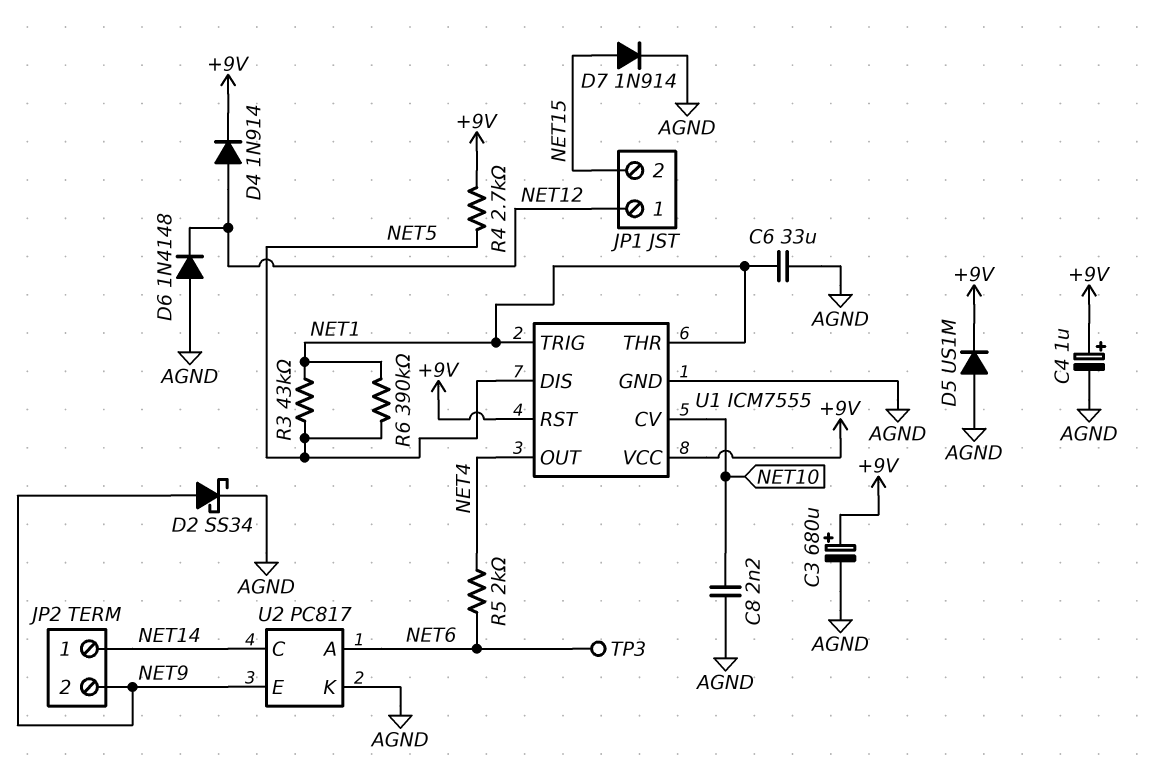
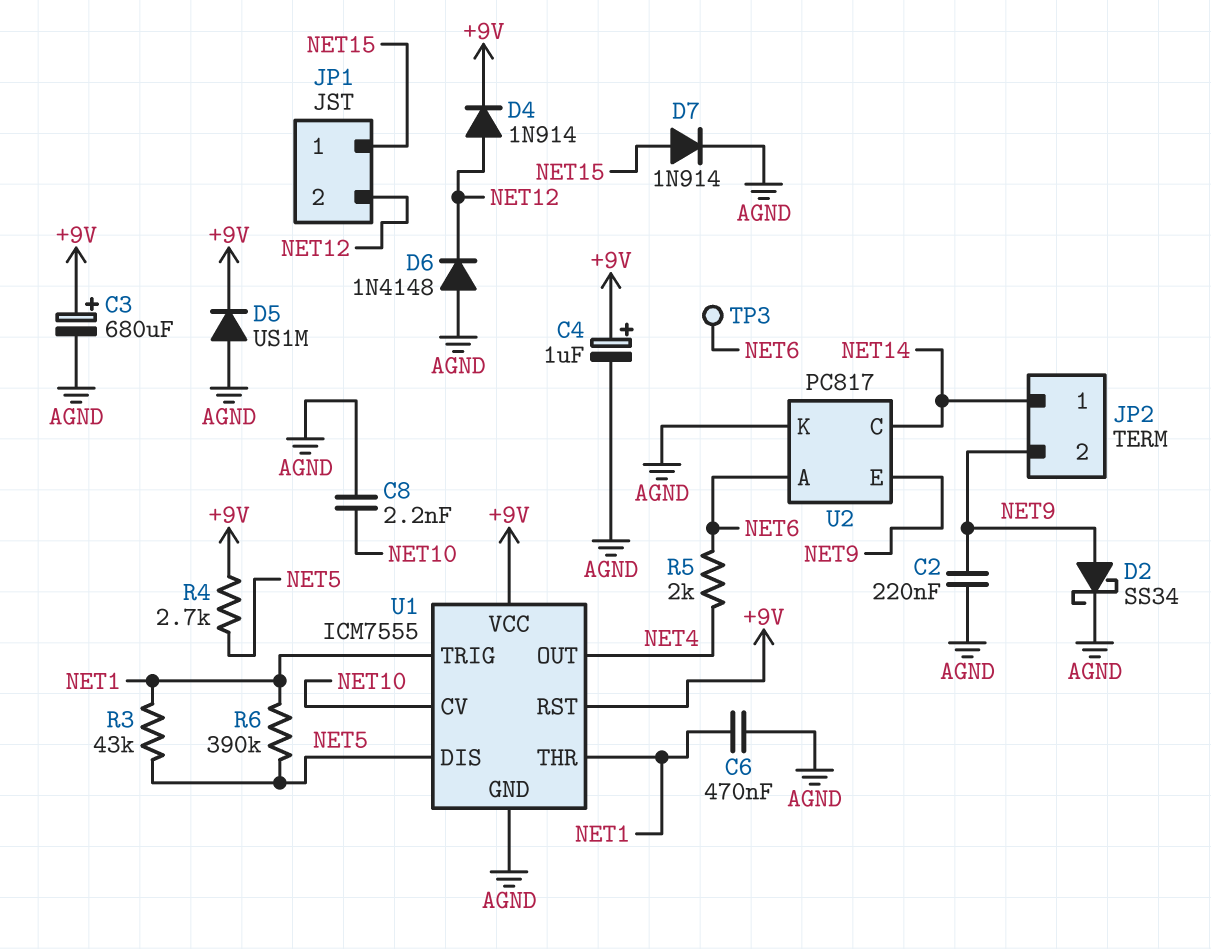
C2: none -> 220nF (AGND, NET9)
C6: 33uF (AGND, NET1) -> 470nF (AGND, NET1)
JP1 pin 1: NET12 -> NET15
JP1 pin 2: NET15 -> NET12

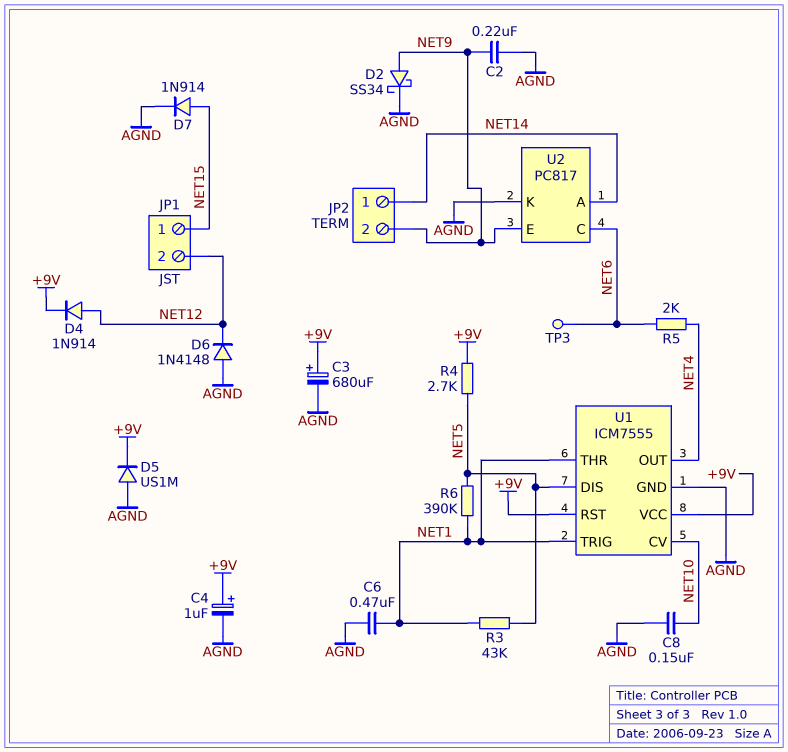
C8: 2.2nF (AGND, NET10) -> 150nF (AGND, NET10)
U2 pin A: NET6 -> NET14
U2 pin C: NET14 -> NET6

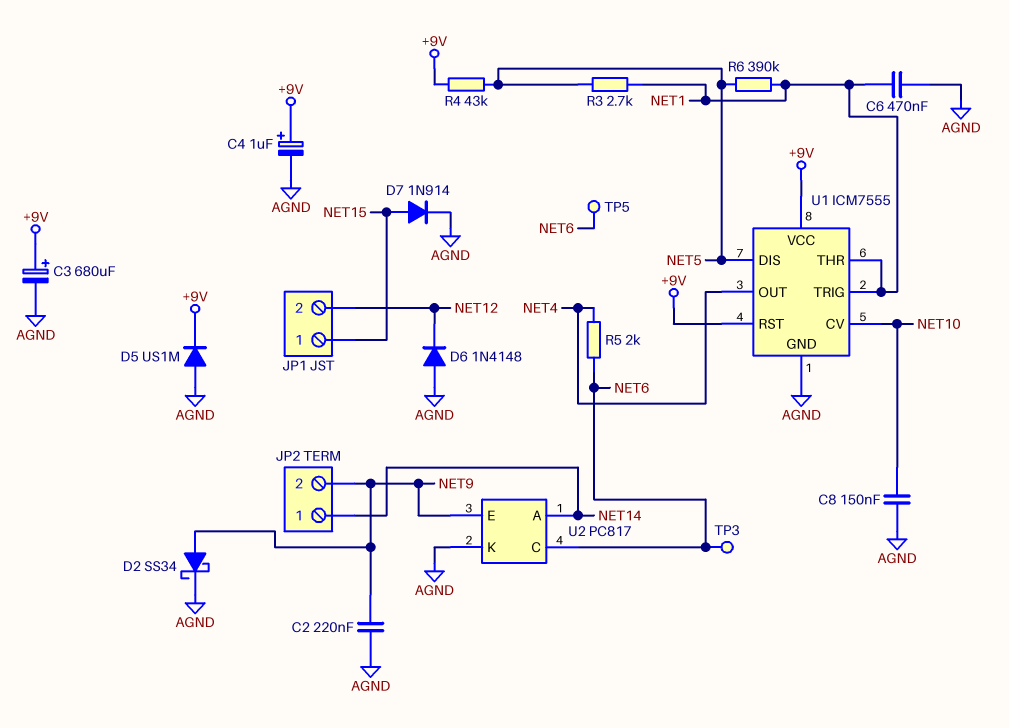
D4: diode 1N914 (A NET12, K +9V) -> none
R3: 43k (NET1, NET5) -> 2.7k (NET1, NET5)
R4: 2.7k (+9V, NET5) -> 43k (+9V, NET5)
TP5: none -> test point (NET6)

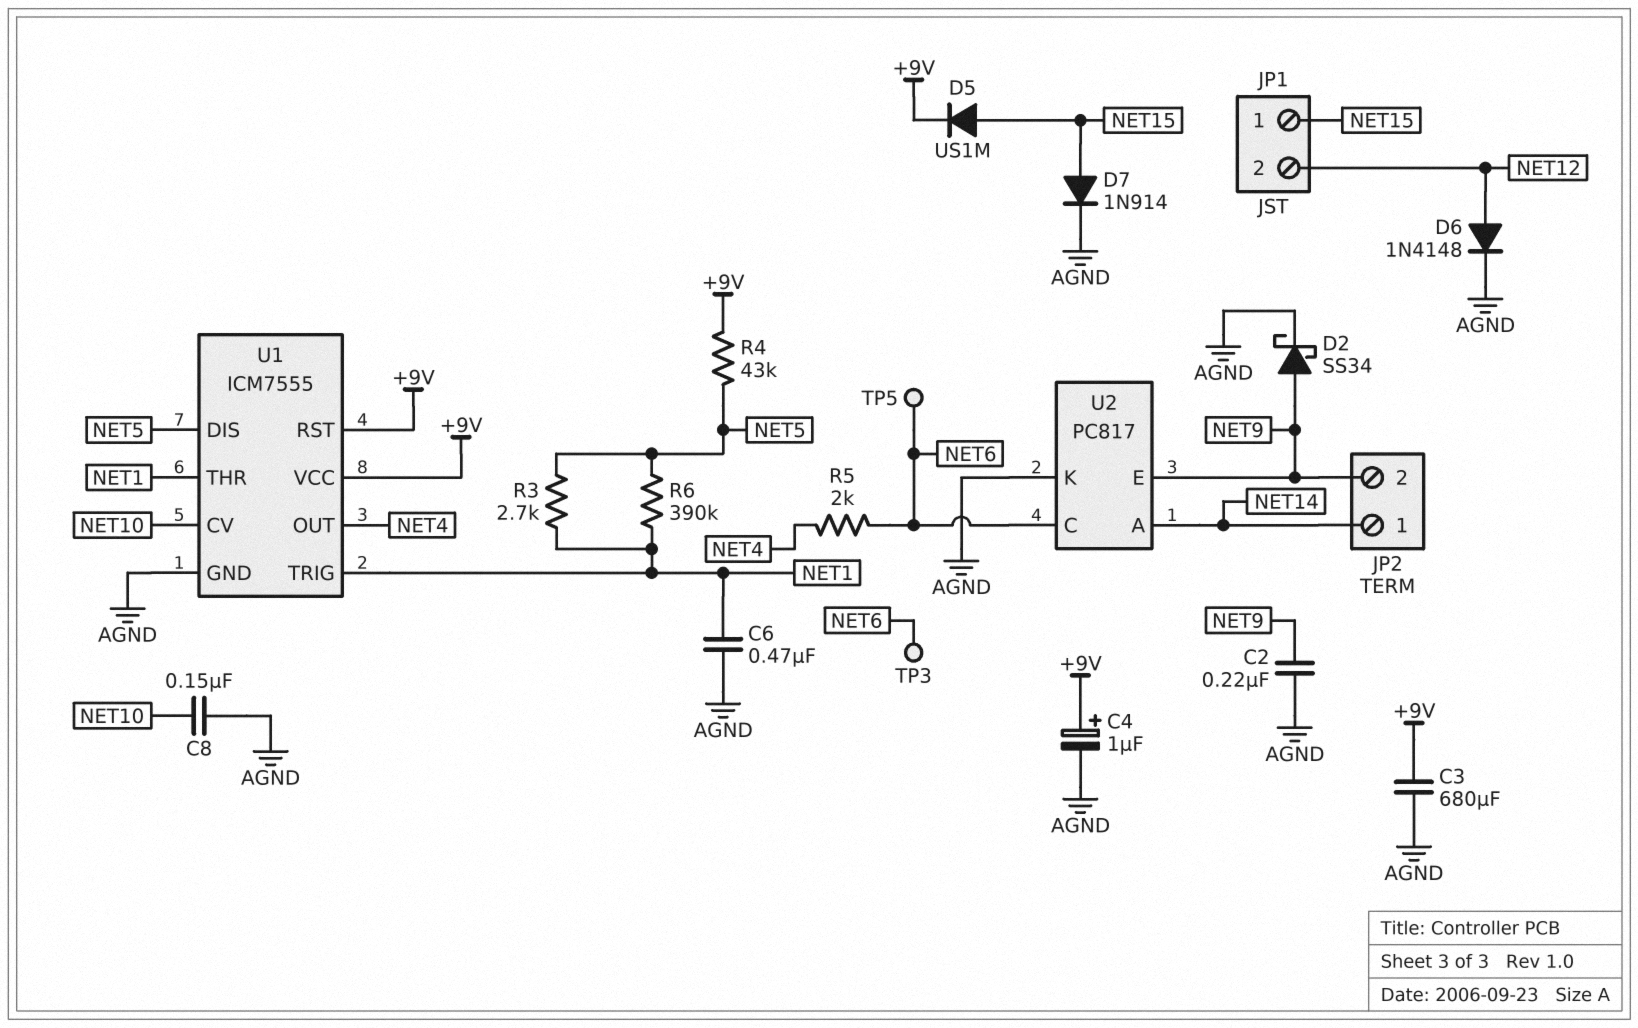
C3: 680uF (plus +9V, minus AGND) -> 680uF (+9V, AGND)
D5: diode US1M (A AGND, K +9V) -> diode US1M (A NET15, K +9V)
D6: diode 1N4148 (A AGND, K NET12) -> diode 1N4148 (A NET12, K AGND)

